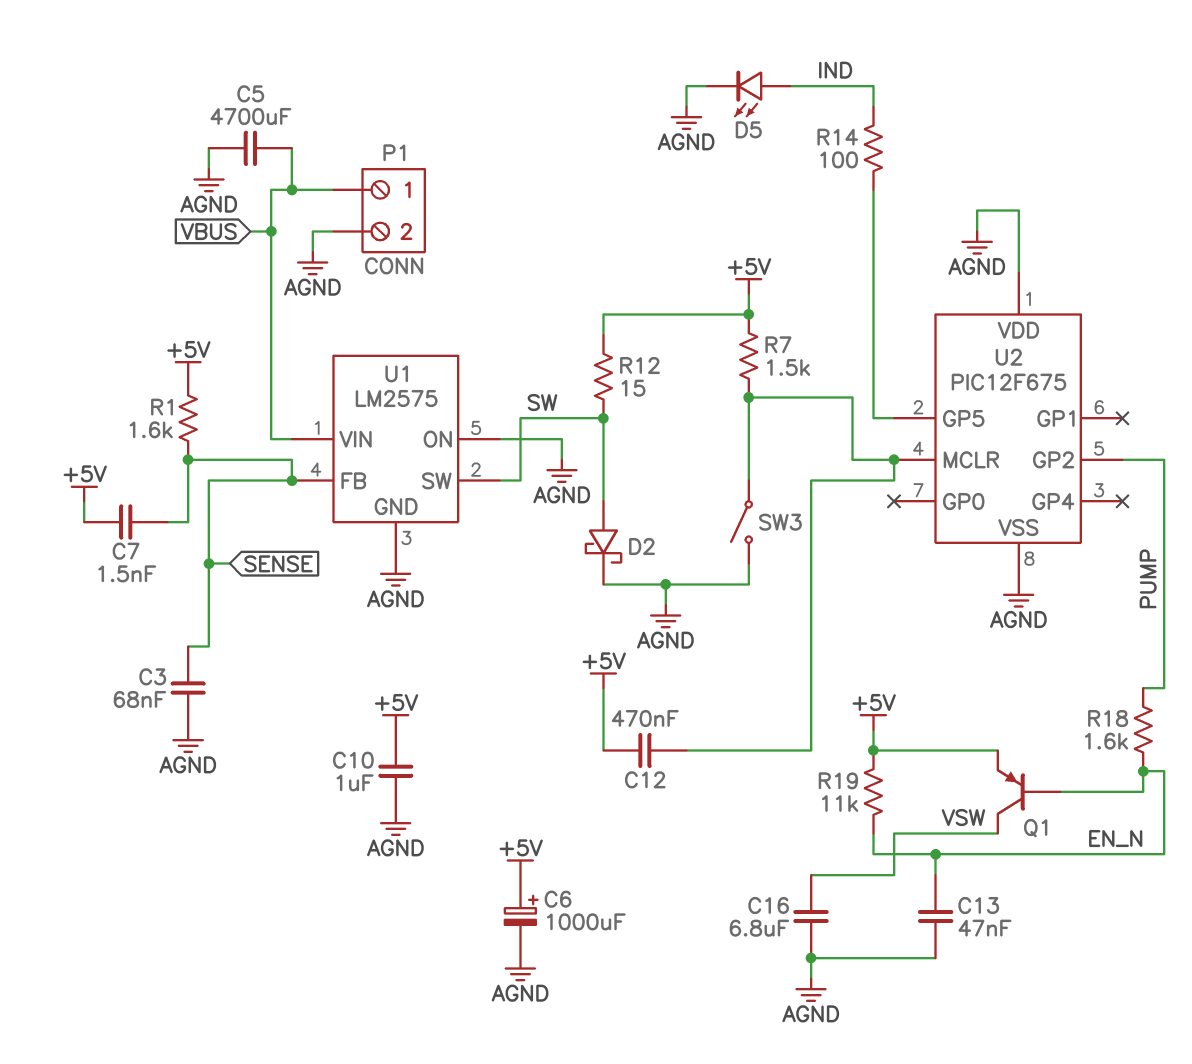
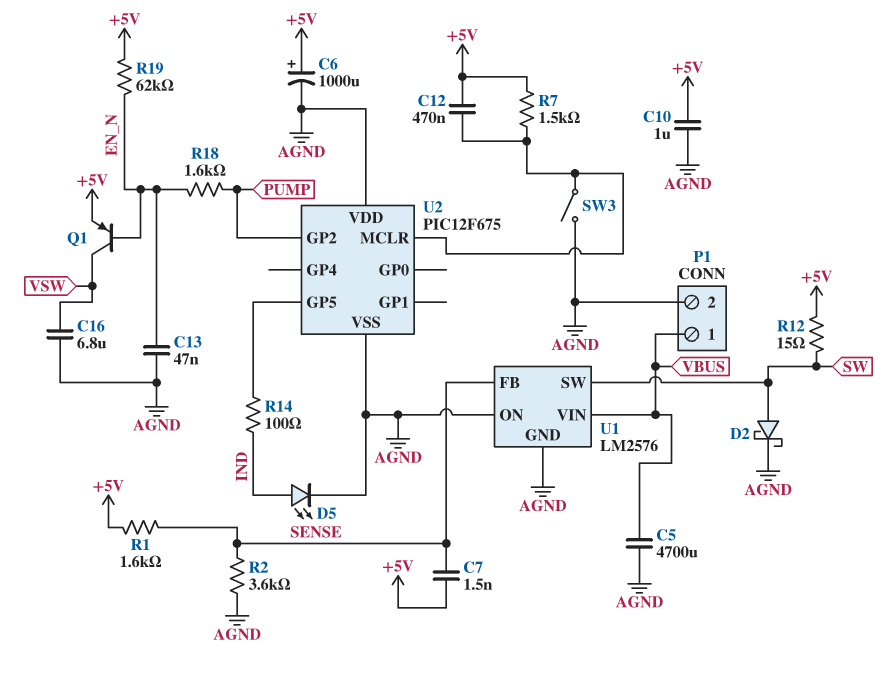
C3: 68nF (AGND, SENSE) -> none
R2: none -> 3.6k (AGND, SENSE)
R19: 11k (+5V, EN_N) -> 62k (+5V, EN_N)
U1: LM2575 -> LM2576

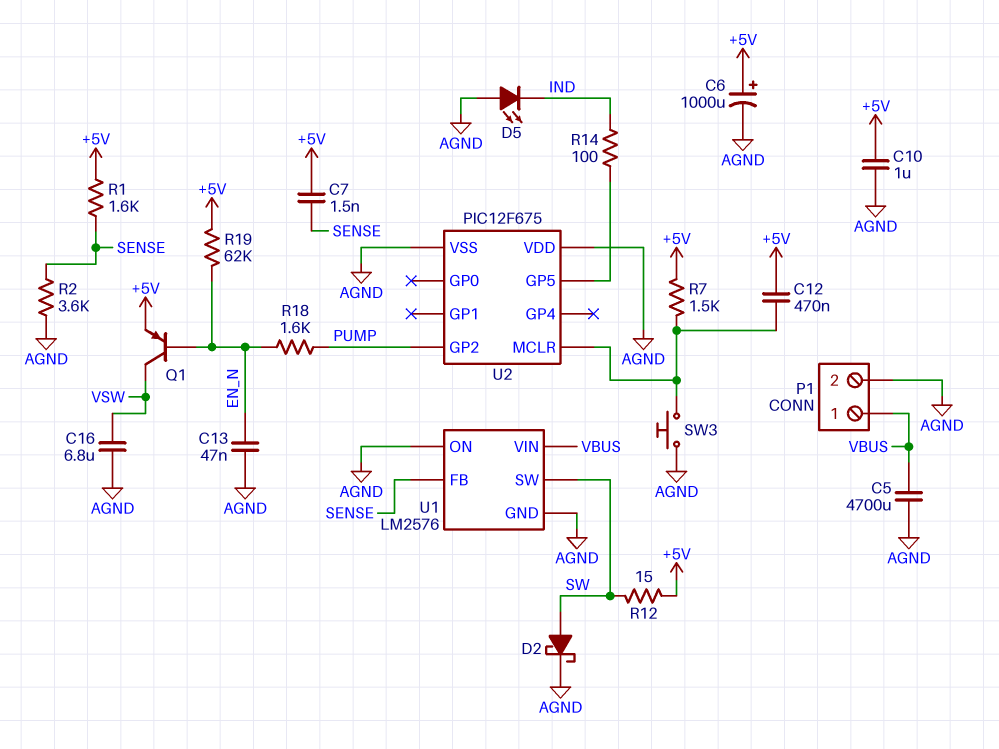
D5: LED (A IND, K AGND) -> LED (A AGND, K IND)
SW3: switch (AGND, U2/MCLR) -> button (AGND, U2/MCLR)

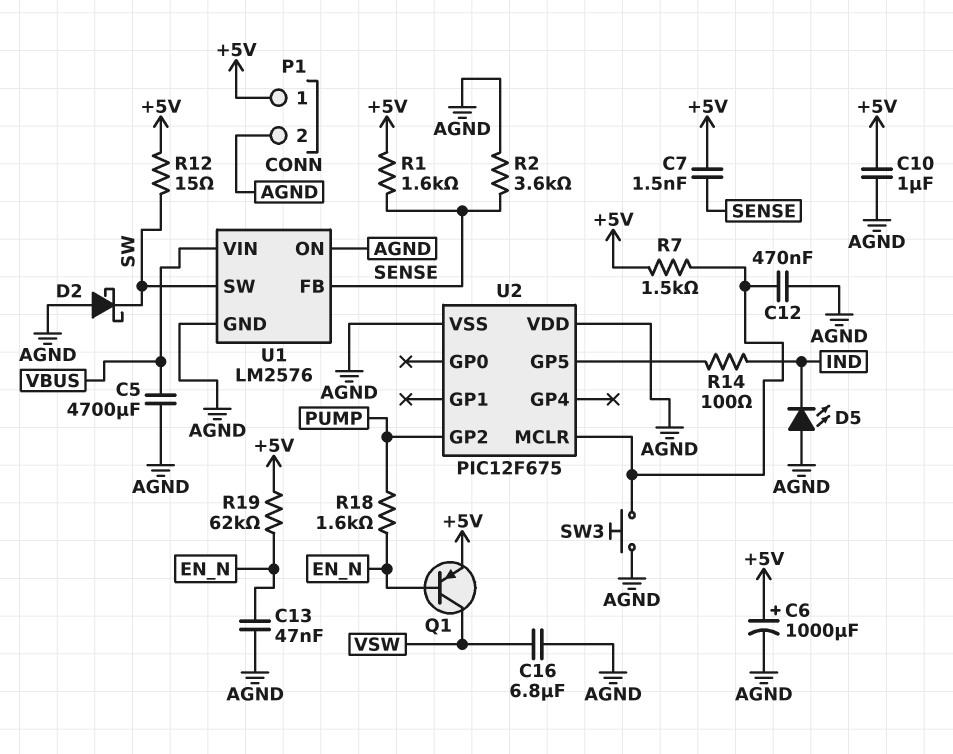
C12: 470nF (+5V, U2/MCLR) -> 470nF (AGND, U2/MCLR)
D2: schottky (A SW, K AGND) -> schottky (A AGND, K SW)
P1 pin 1: VBUS -> +5V

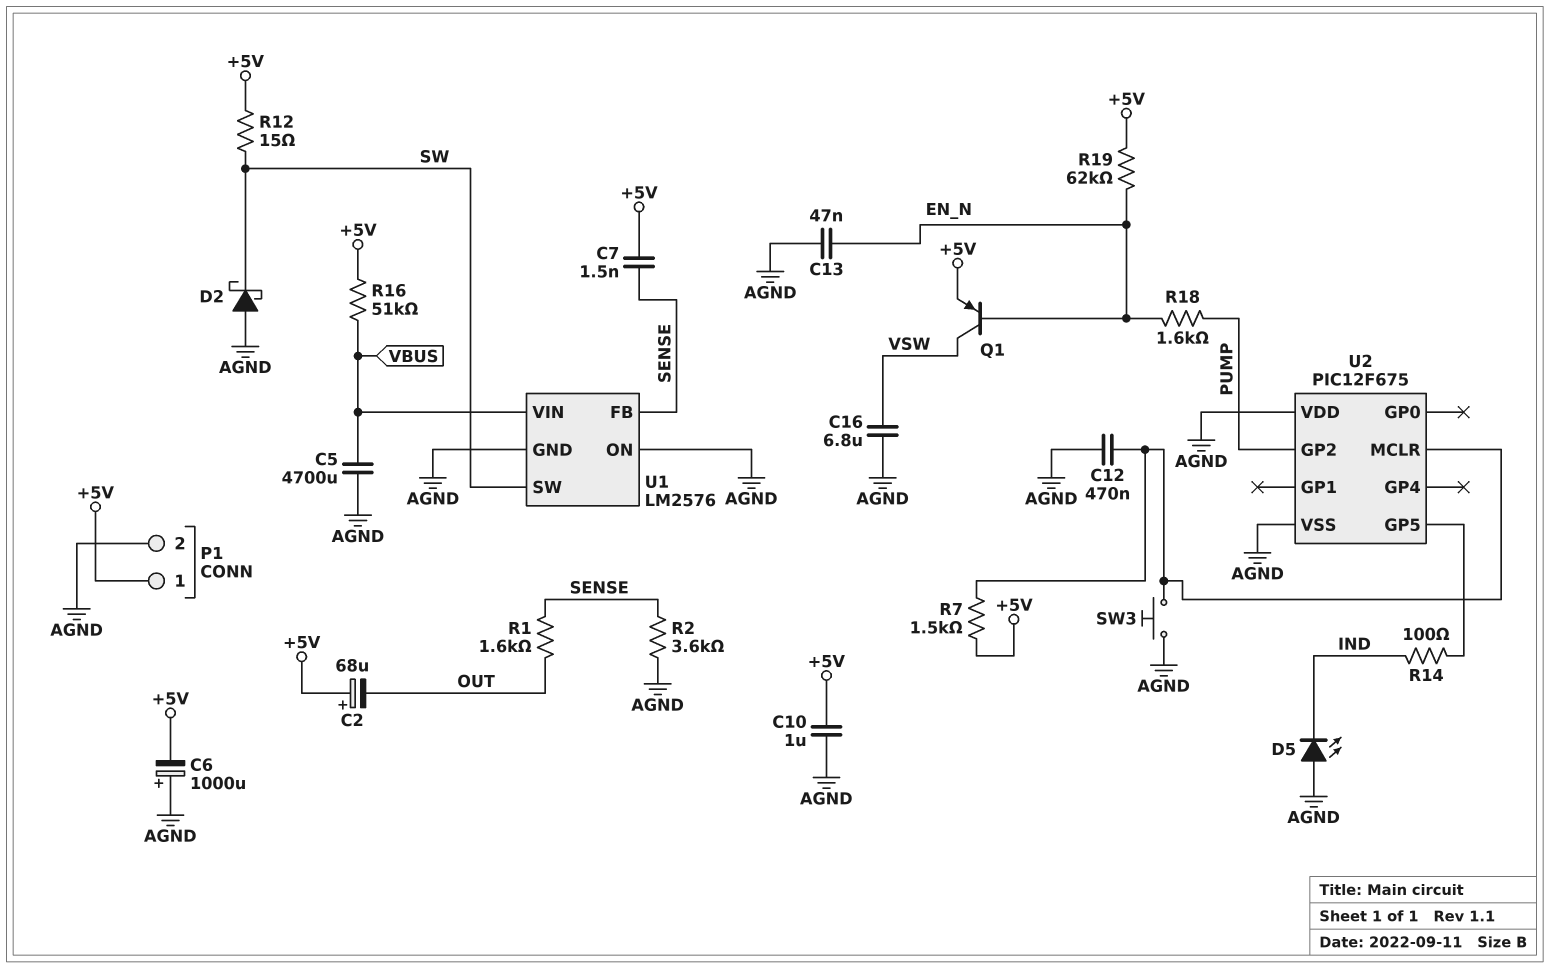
C2: none -> 68uF (plus +5V, minus OUT)
C6: 1000uF (plus +5V, minus AGND) -> 1000uF (plus AGND, minus +5V)
R1: 1.6k (+5V, SENSE) -> 1.6k (OUT, SENSE)
R16: none -> 51k (+5V, VBUS)

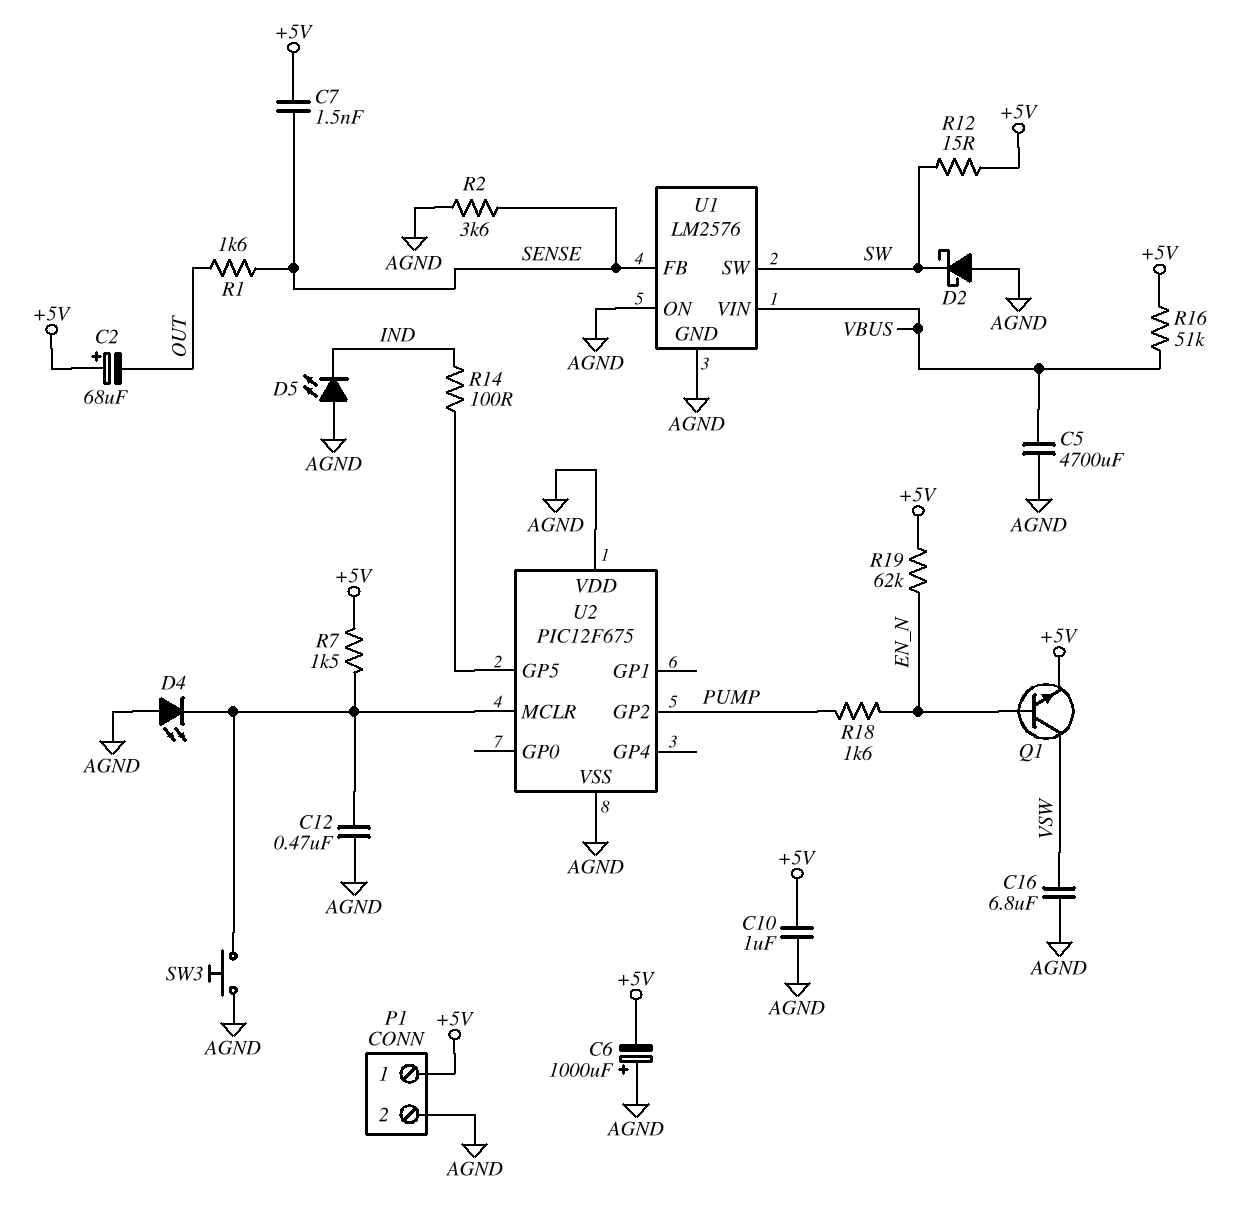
C13: 47nF (AGND, EN_N) -> none
D4: none -> LED (A AGND, K U2/MCLR)
Q1: PNP (B EN_N, C VSW, E +5V) -> NPN (B EN_N, C VSW, E +5V)

